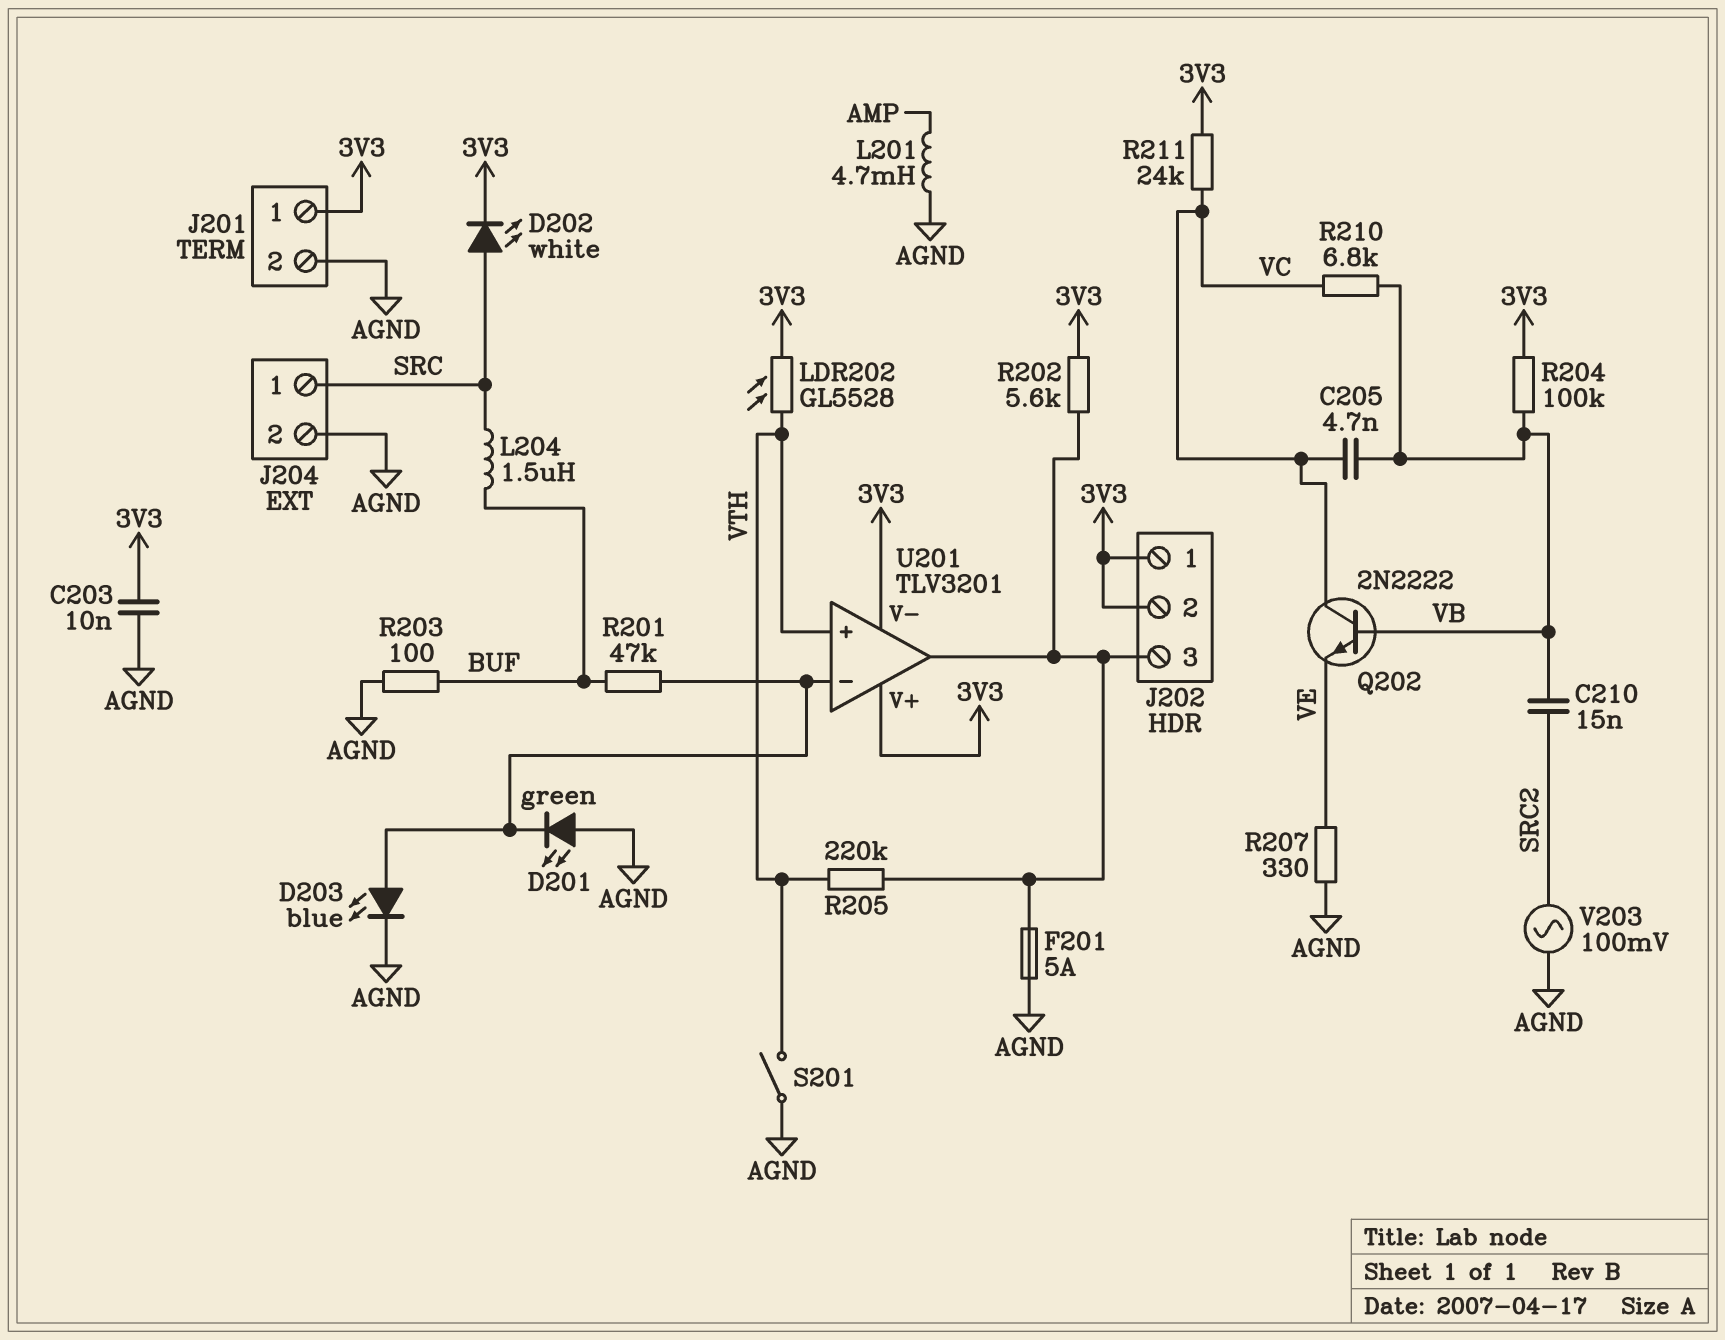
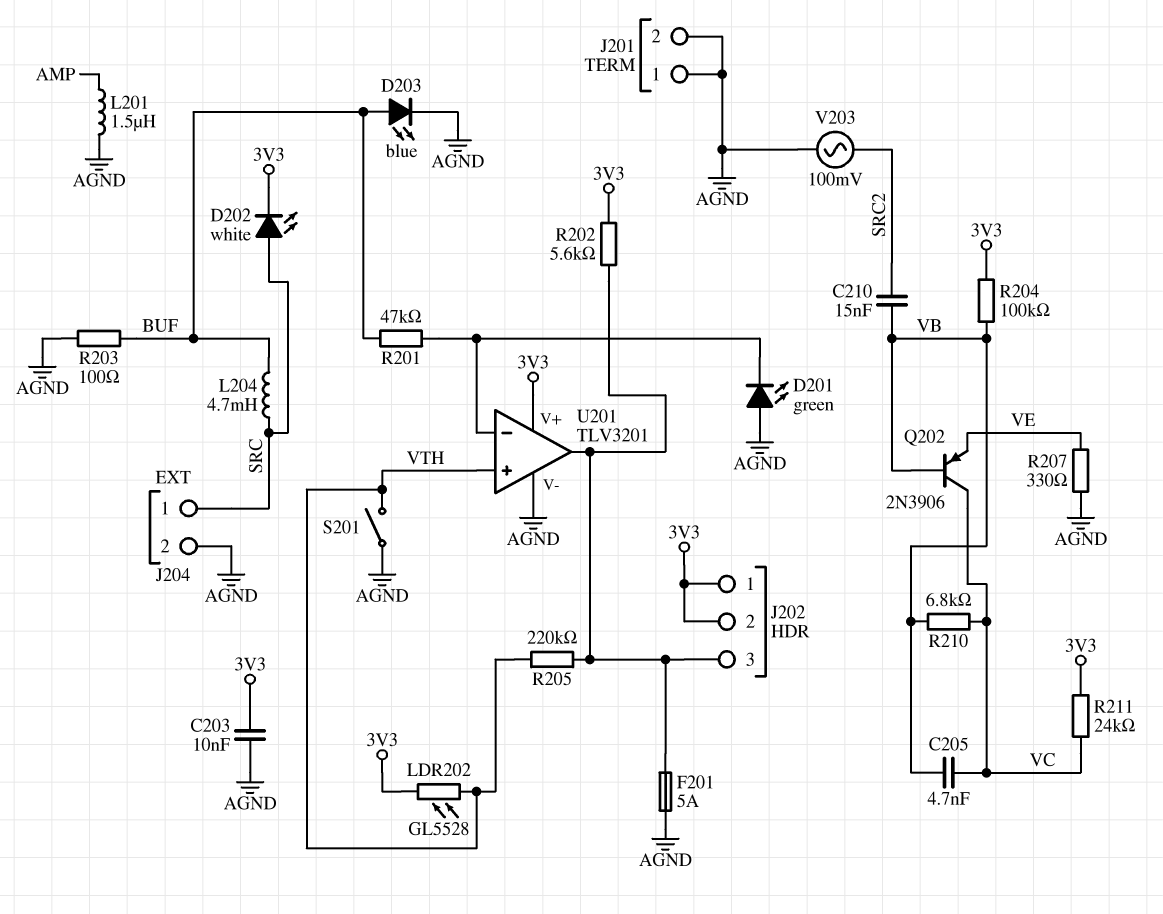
D203: LED blue (A U201/in-, K AGND) -> LED blue (A BUF, K AGND)
J201 pin 1: 3V3 -> AGND
L201: 4.7mH (AGND, AMP) -> 1.5uH (AGND, AMP)
L204: 1.5uH (BUF, SRC) -> 4.7mH (BUF, SRC)
Q202: NPN 2N2222 (B VB, C VC, E VE) -> PNP 2N3906 (B VB, C VC, E VE)
U201 pin V-: 3V3 -> AGND

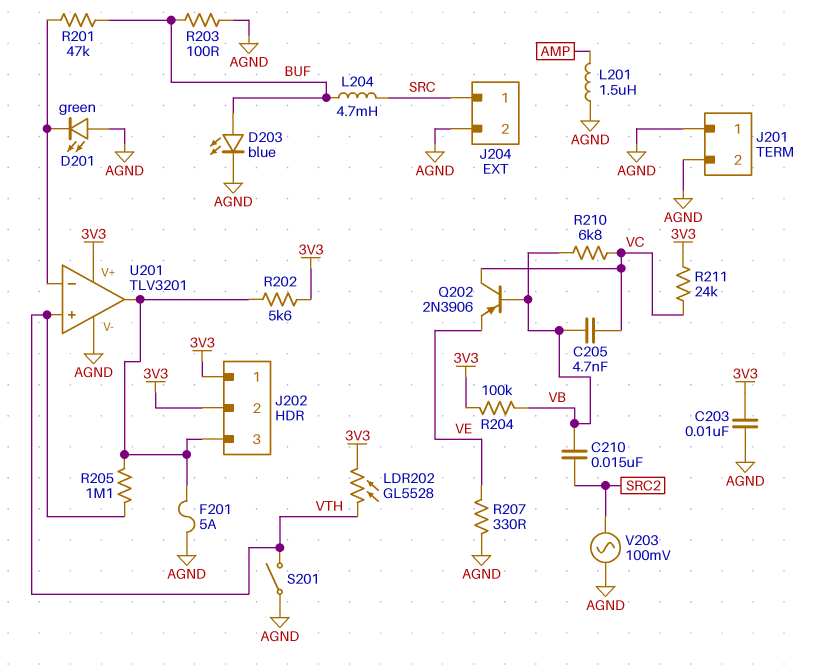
D202: LED white (A SRC, K 3V3) -> none
R205: 220k (J202/3, VTH) -> 1.1M (J202/3, VTH)

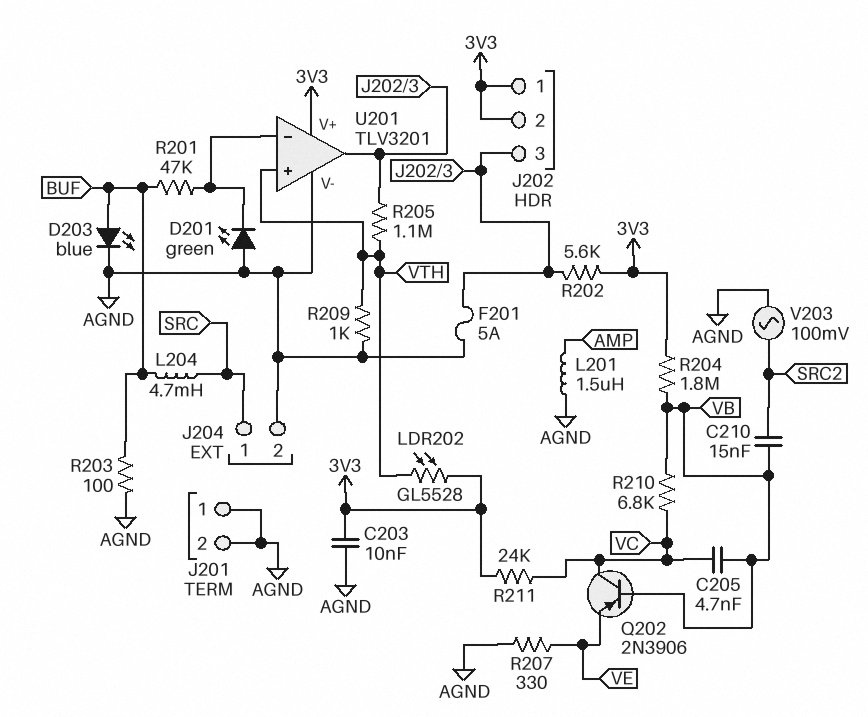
R204: 100k (3V3, VB) -> 1.8M (3V3, VB)
R209: none -> 1k (AGND, VTH)
S201: switch (AGND, VTH) -> none

